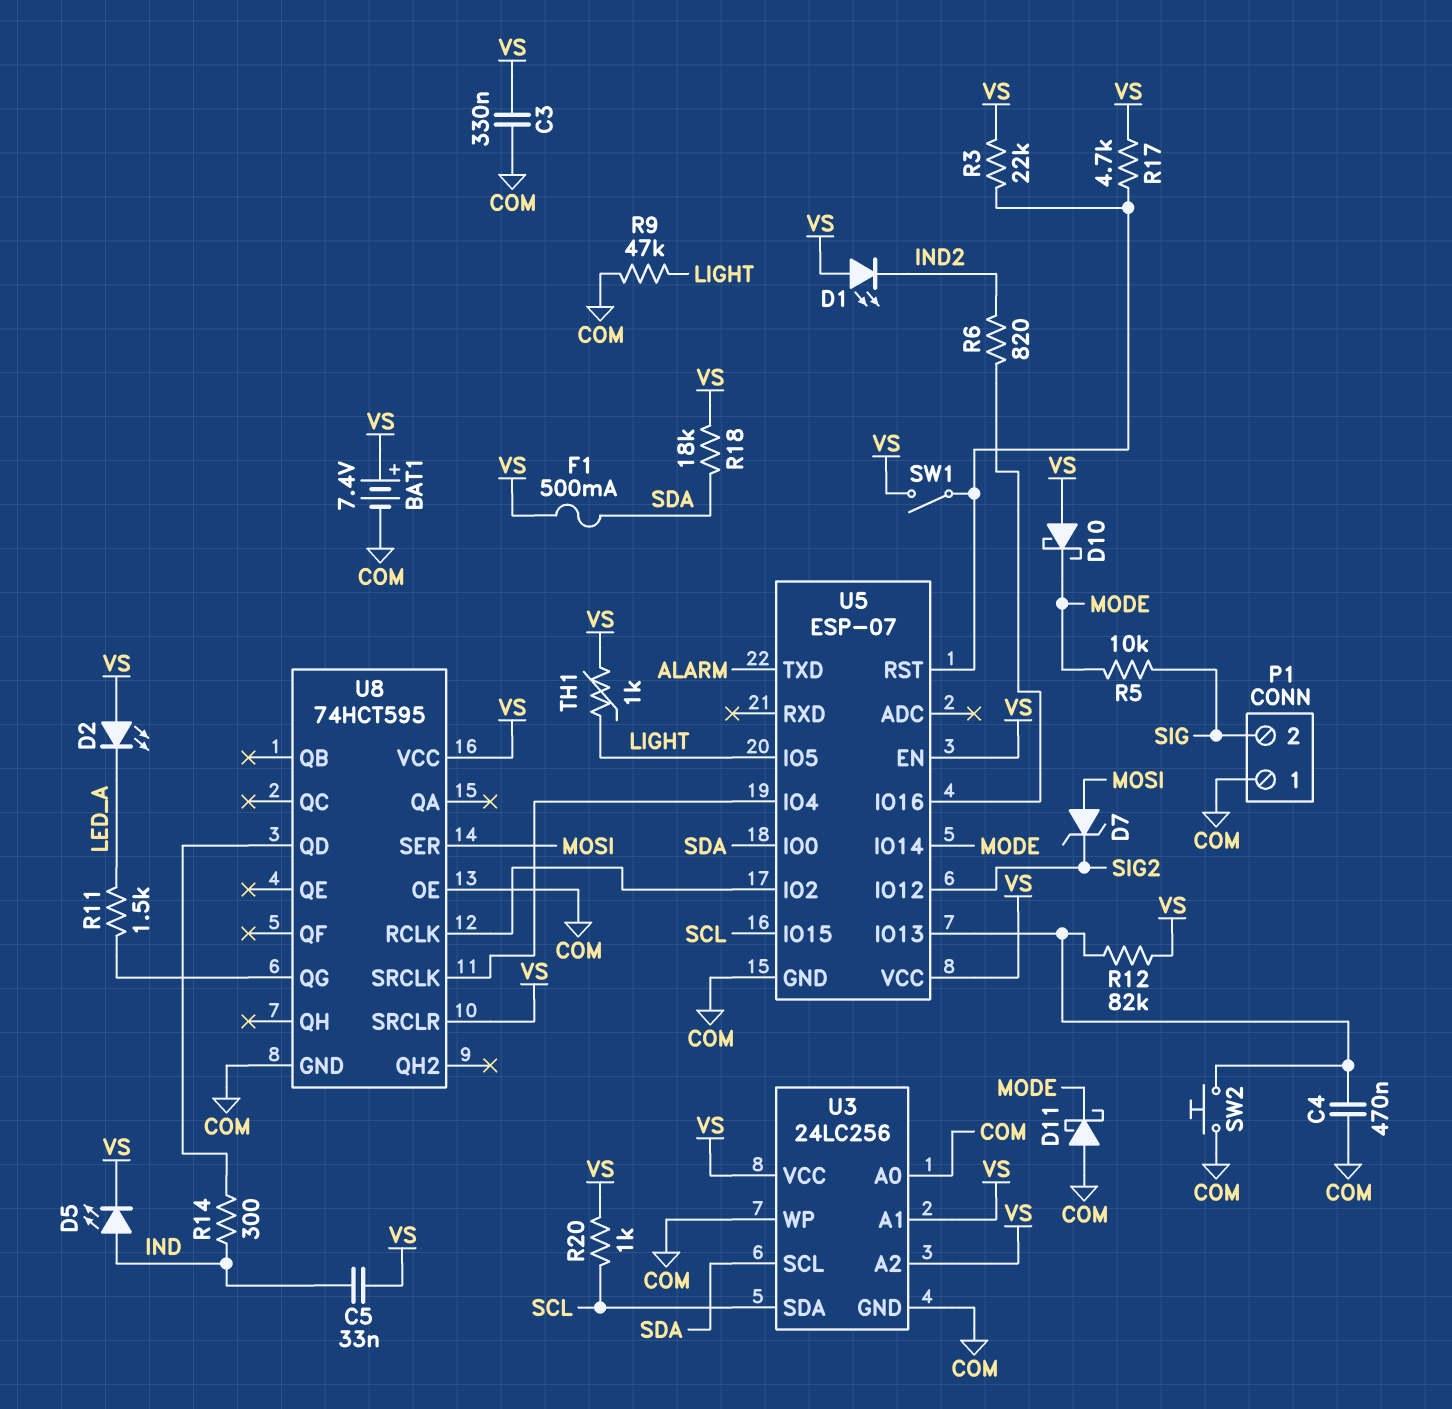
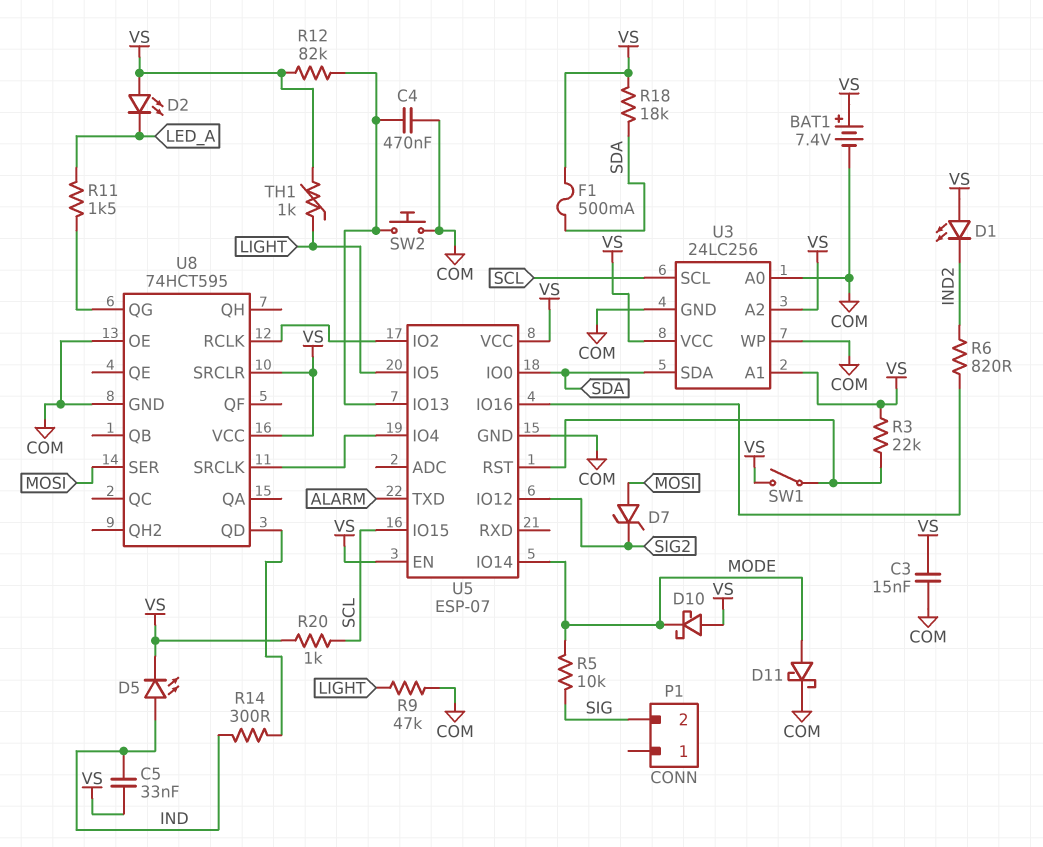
C3: 330nF (COM, VS) -> 15nF (COM, VS)
D11: schottky (A COM, K MODE) -> schottky (A MODE, K COM)
P1 pin 1: COM -> none
R17: 4.7k (U5/RST, VS) -> none
U3 pin SCL: SDA -> SCL
U3 pin SDA: SCL -> SDA

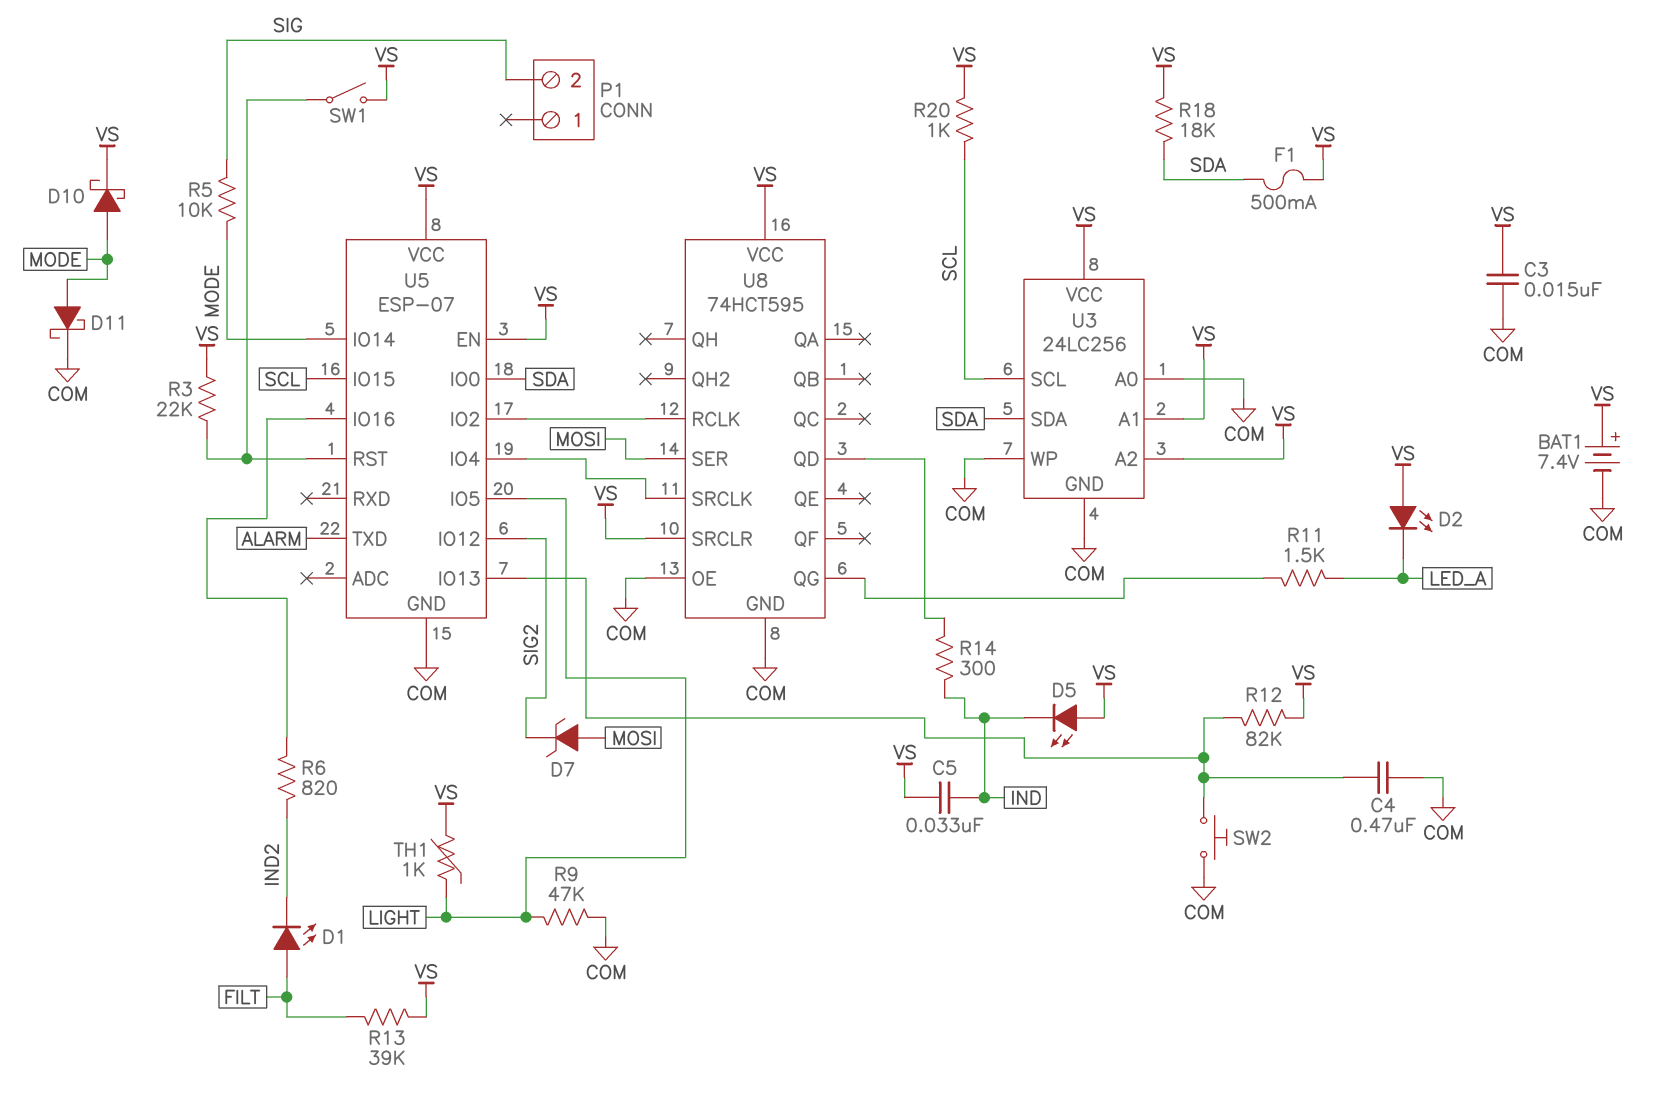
D1: LED (A VS, K IND2) -> LED (A FILT, K IND2)
D5: LED (A IND, K VS) -> LED (A VS, K IND)
D10: schottky (A VS, K MODE) -> schottky (A MODE, K VS)
R13: none -> 39k (FILT, VS)

